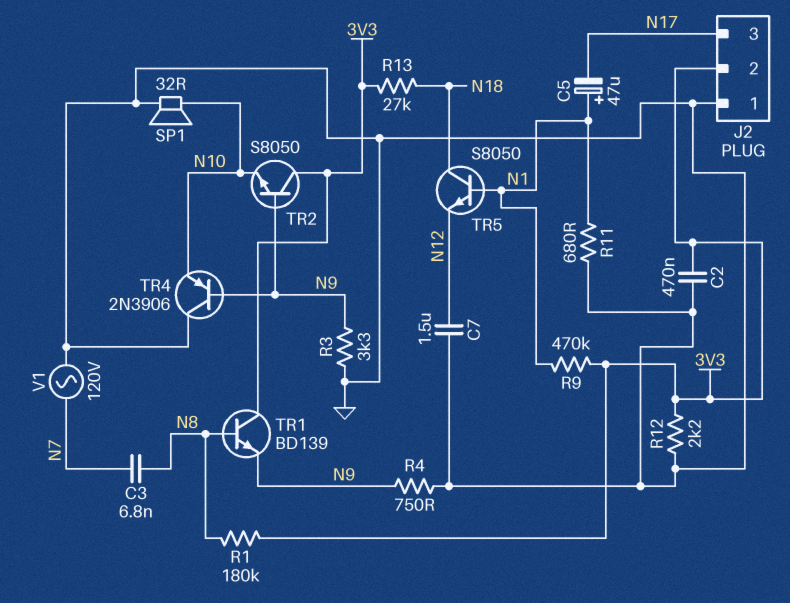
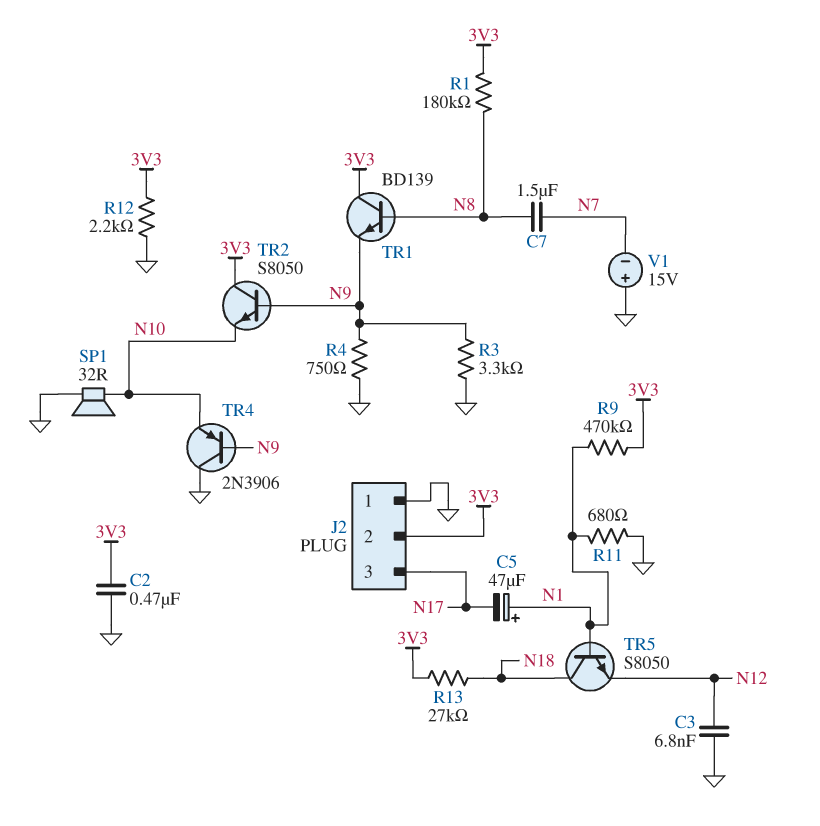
C3: 6.8nF (N7, N8) -> 6.8nF (GND, N12)
C7: 1.5uF (GND, N12) -> 1.5uF (N7, N8)
V1: AC 120V (GND, N7) -> 15V (plus GND, minus N7)

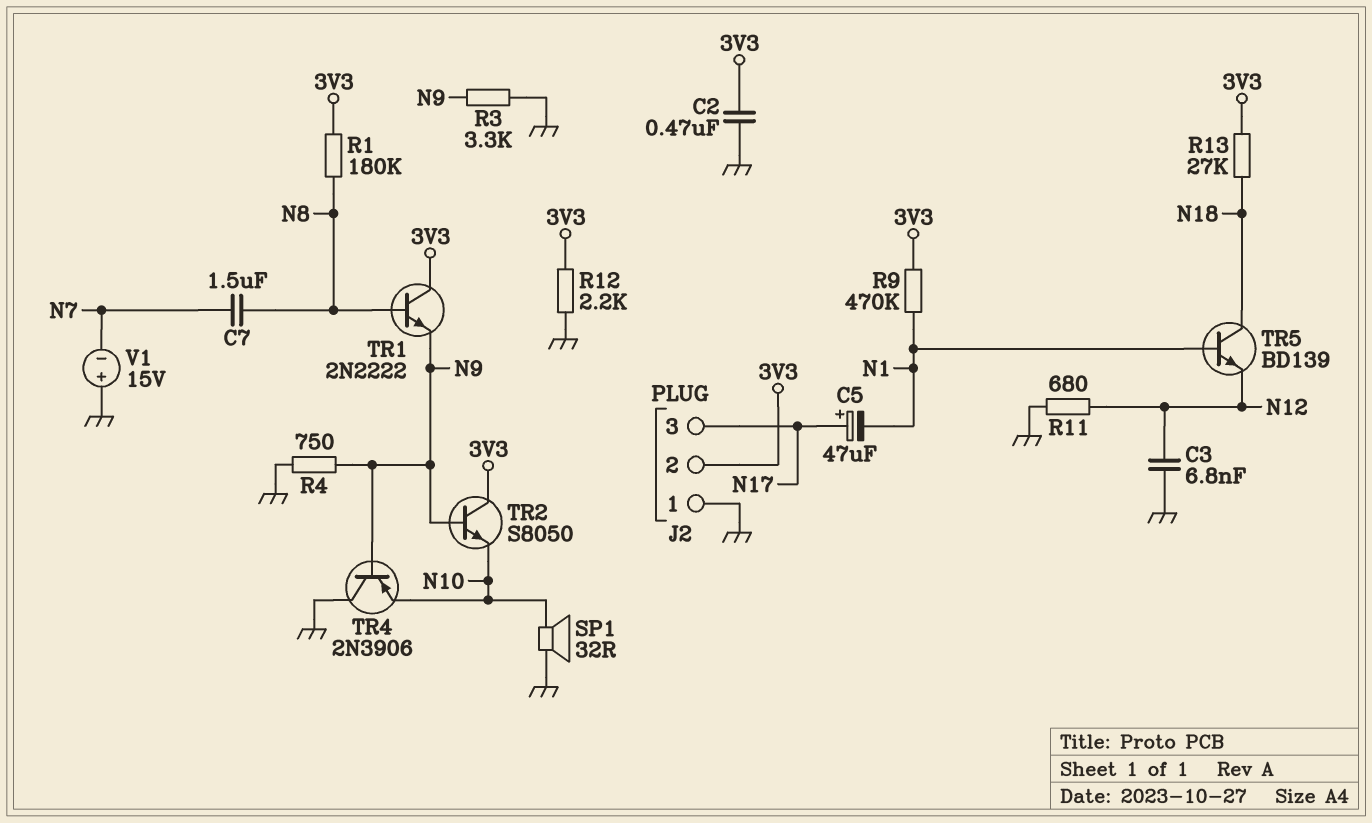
C5: 47uF (plus N1, minus N17) -> 47uF (plus N17, minus N1)
R11: 680 (GND, N1) -> 680 (GND, N12)
TR1: NPN BD139 (B N8, C 3V3, E N9) -> NPN 2N2222 (B N8, C 3V3, E N9)
TR5: NPN S8050 (B N1, C N18, E N12) -> NPN BD139 (B N1, C N18, E N12)

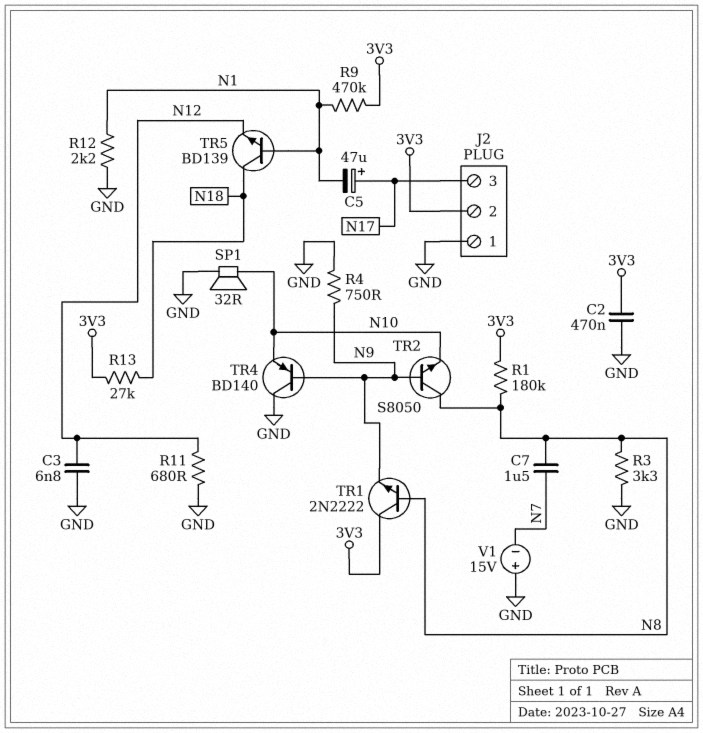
R3: 3.3k (GND, N9) -> 3.3k (GND, N8)
R12: 2.2k (3V3, GND) -> 2.2k (GND, N1)
TR2: NPN S8050 (B N9, C 3V3, E N10) -> NPN S8050 (B N9, C N8, E N10)
TR4: PNP 2N3906 (B N9, C GND, E N10) -> PNP BD140 (B N9, C GND, E N10)

